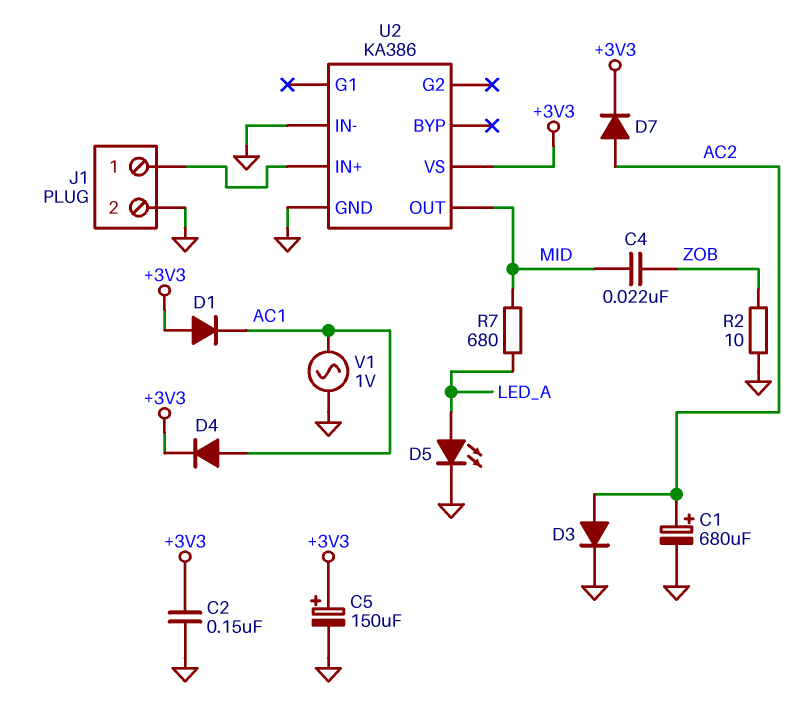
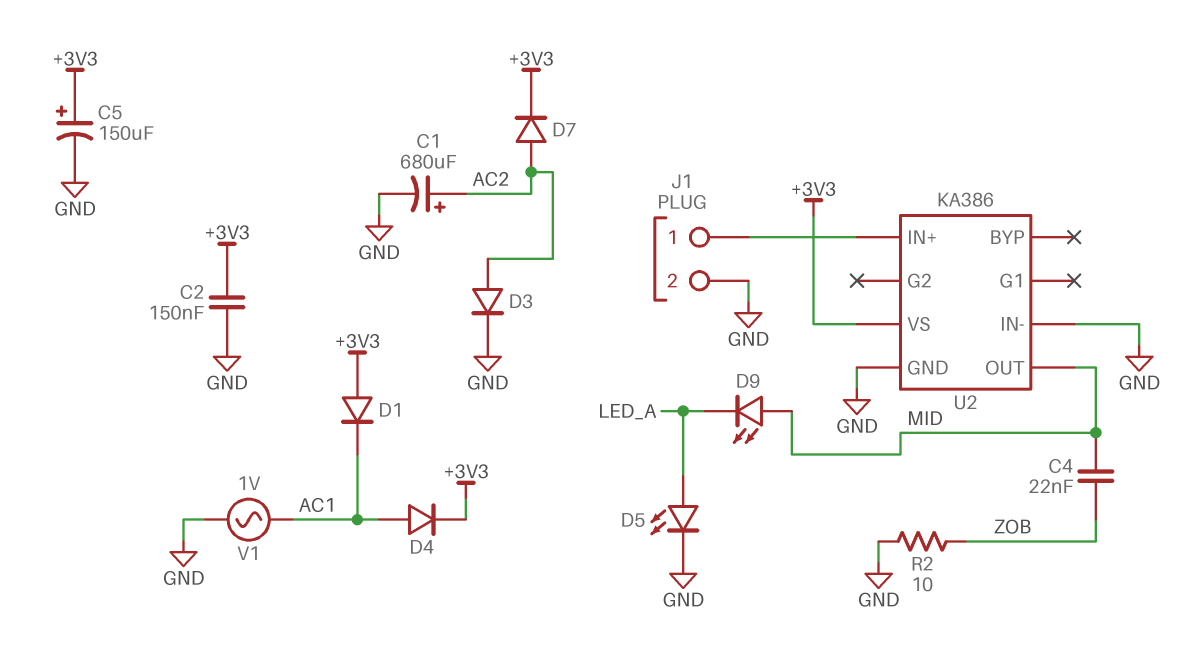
D9: none -> LED (A MID, K LED_A)
R7: 680 (LED_A, MID) -> none

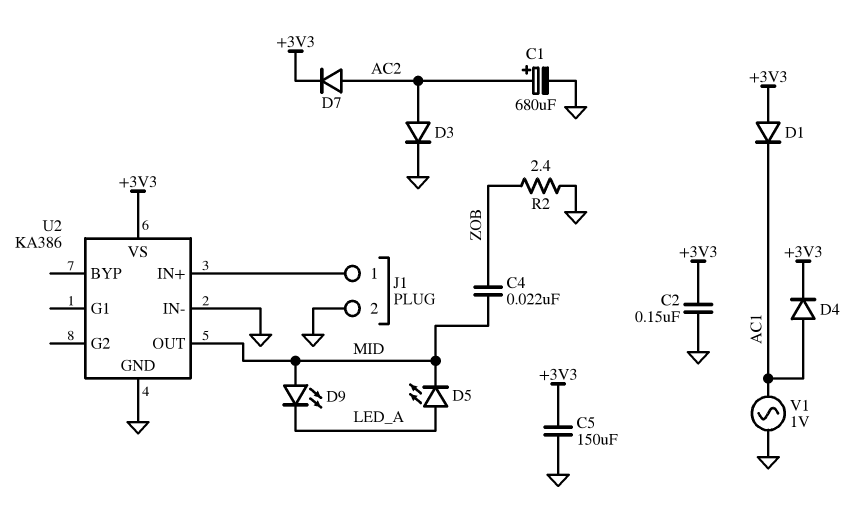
C5: 150uF (plus +3V3, minus GND) -> 150uF (+3V3, GND)
D5: LED (A LED_A, K GND) -> LED (A LED_A, K MID)
R2: 10 (GND, ZOB) -> 2.4 (GND, ZOB)

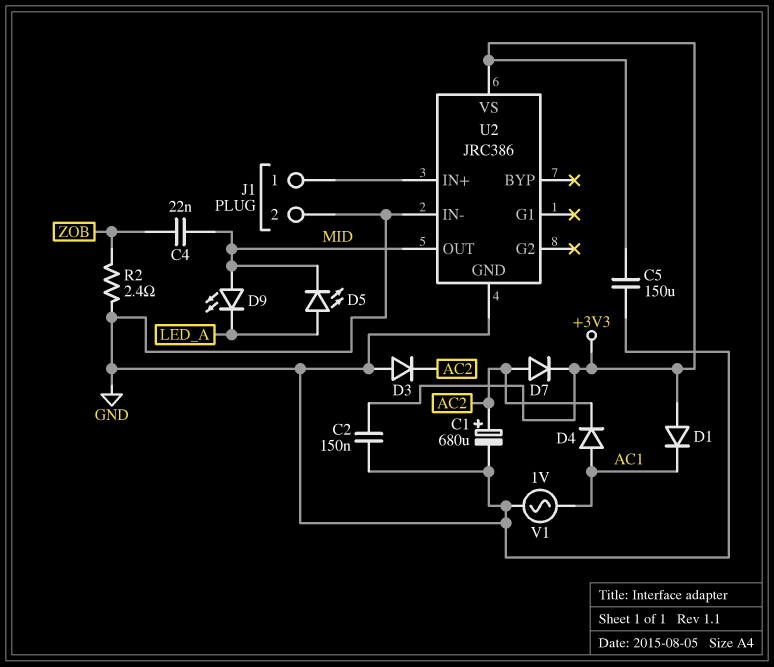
D3: diode (A AC2, K GND) -> diode (A GND, K AC2)
D4: diode (A AC1, K +3V3) -> diode (A AC1, K AC2)
U2: KA386 -> JRC386

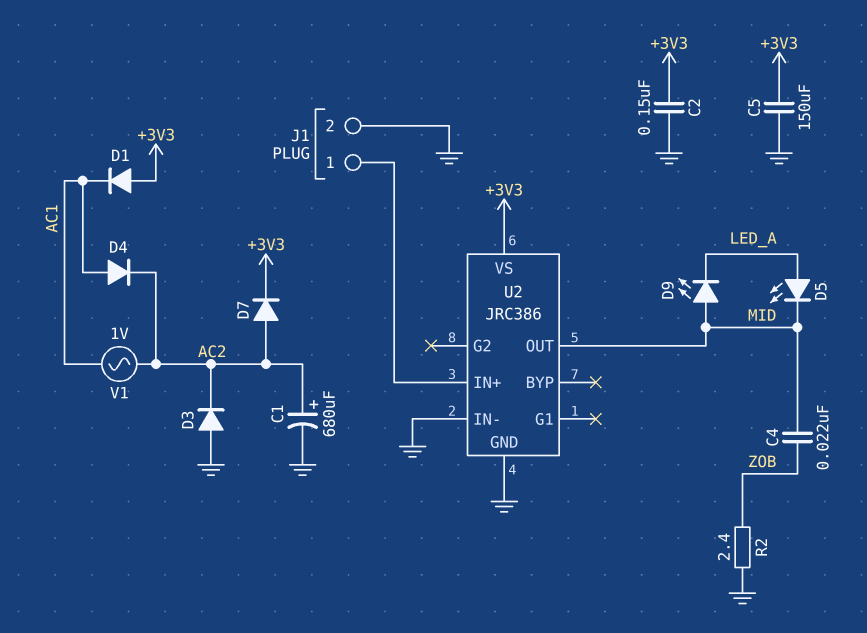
V1: AC 1V (AC1, GND) -> AC 1V (AC1, AC2)

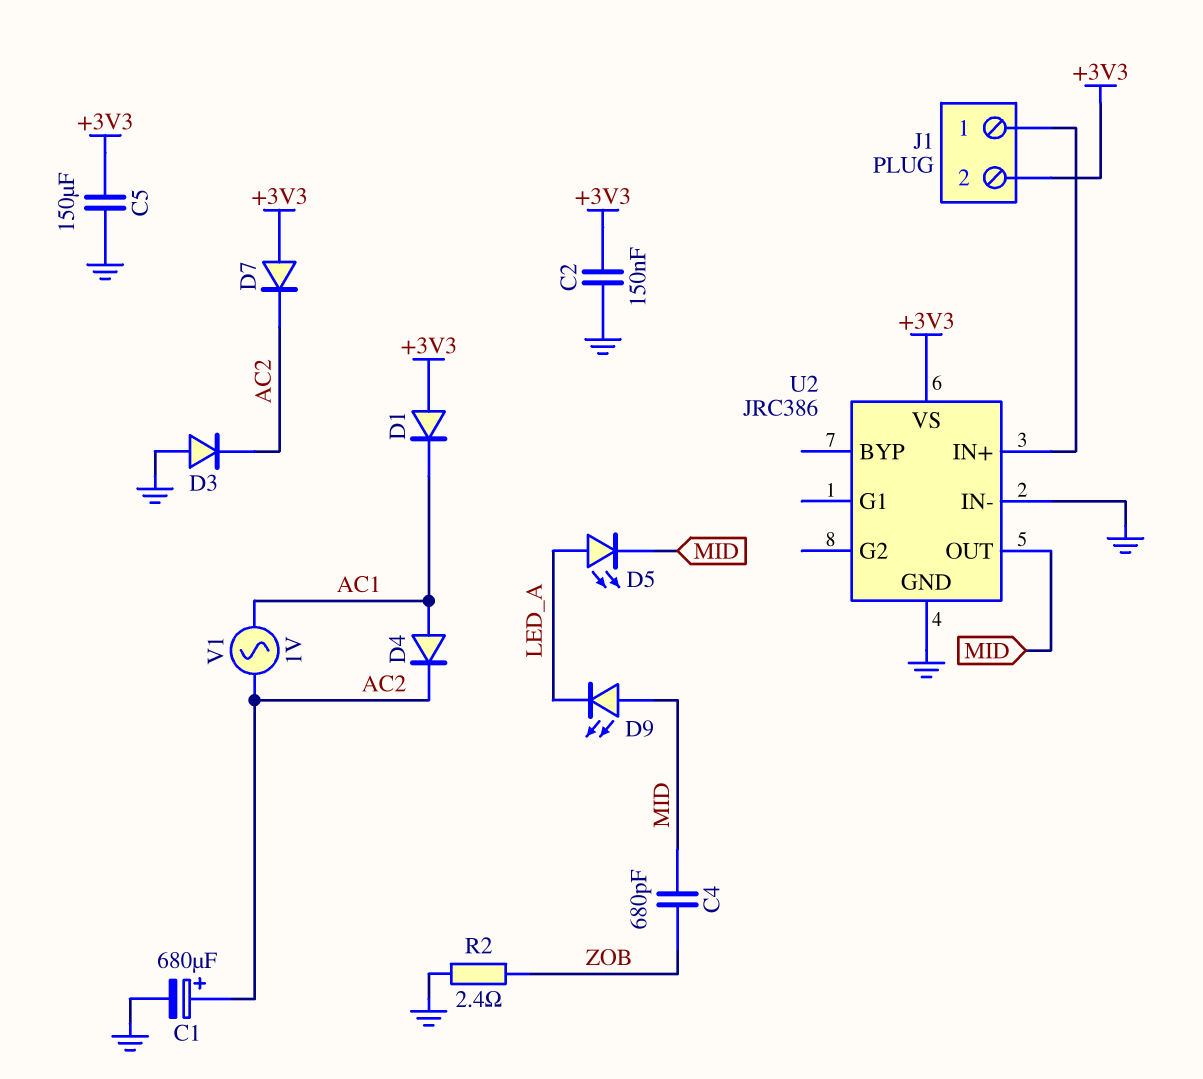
C4: 22nF (MID, ZOB) -> 680pF (MID, ZOB)
D7: diode (A AC2, K +3V3) -> diode (A +3V3, K AC2)
J1 pin 2: GND -> +3V3

